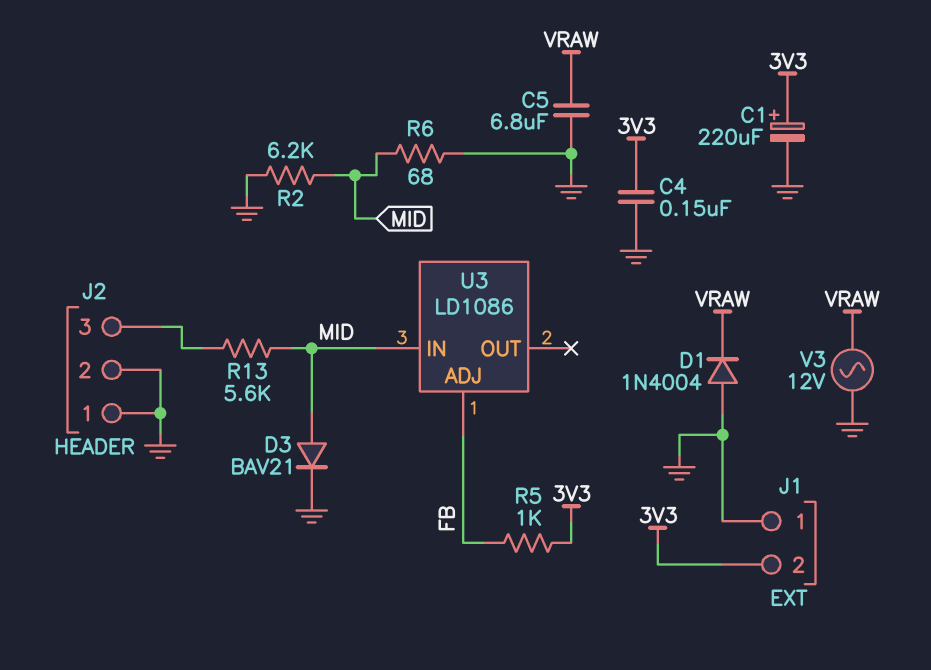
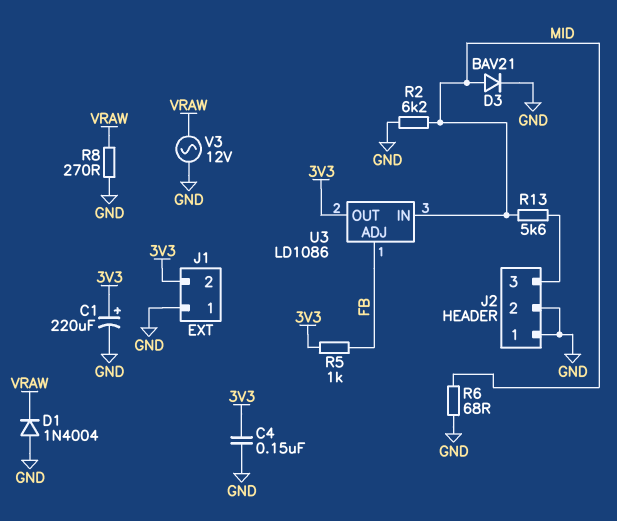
C5: 6.8uF (GND, VRAW) -> none
R8: none -> 270 (GND, VRAW)
U3 pin OUT: none -> 3V3

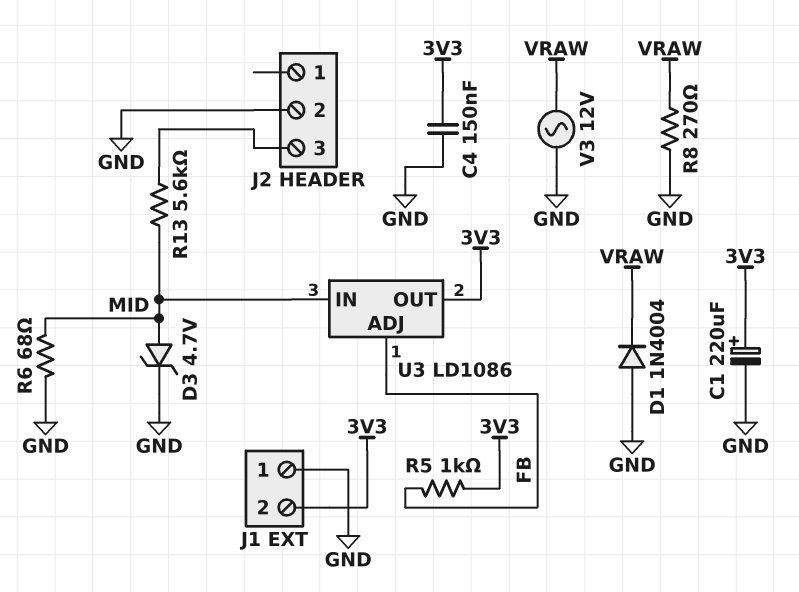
D3: diode BAV21 (A MID, K GND) -> zener 4.7V (A MID, K GND)
J2 pin 1: GND -> none
R2: 6.2k (GND, MID) -> none

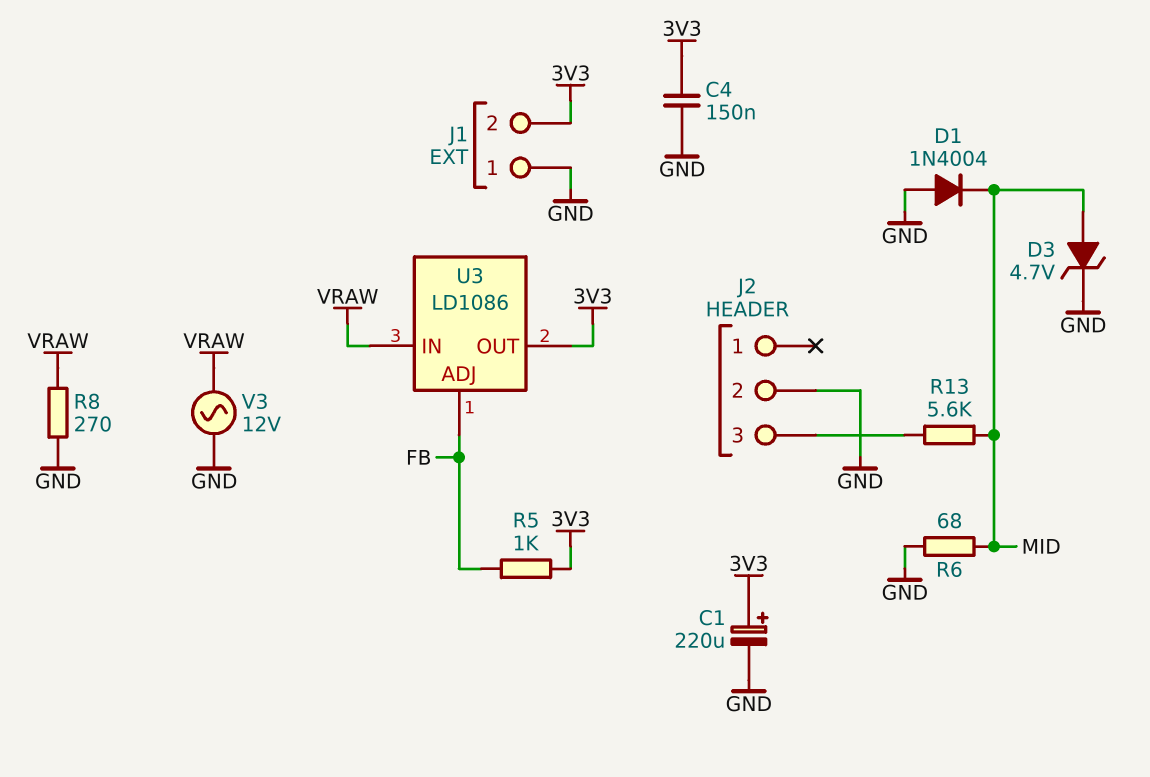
D1: diode 1N4004 (A GND, K VRAW) -> diode 1N4004 (A GND, K MID)
U3 pin IN: MID -> VRAW

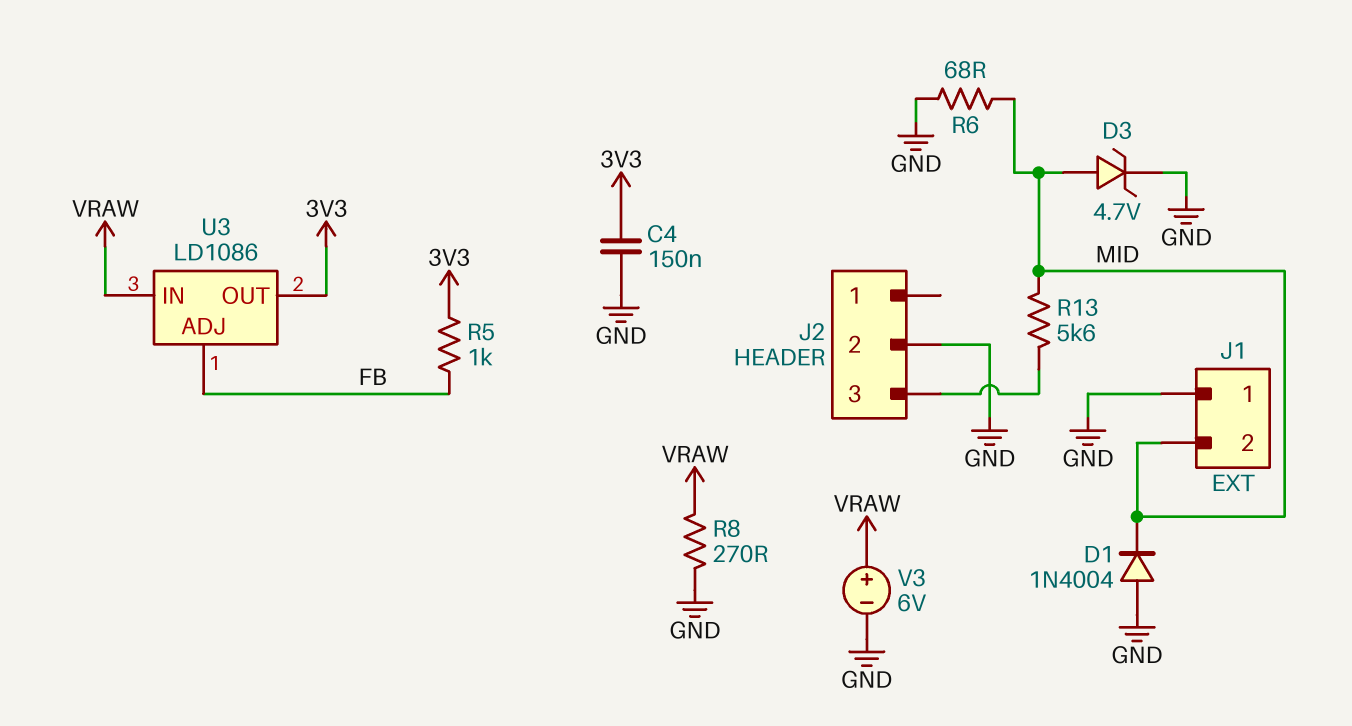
C1: 220uF (plus 3V3, minus GND) -> none
J1 pin 2: 3V3 -> MID
V3: AC 12V (GND, VRAW) -> 6V (plus VRAW, minus GND)

